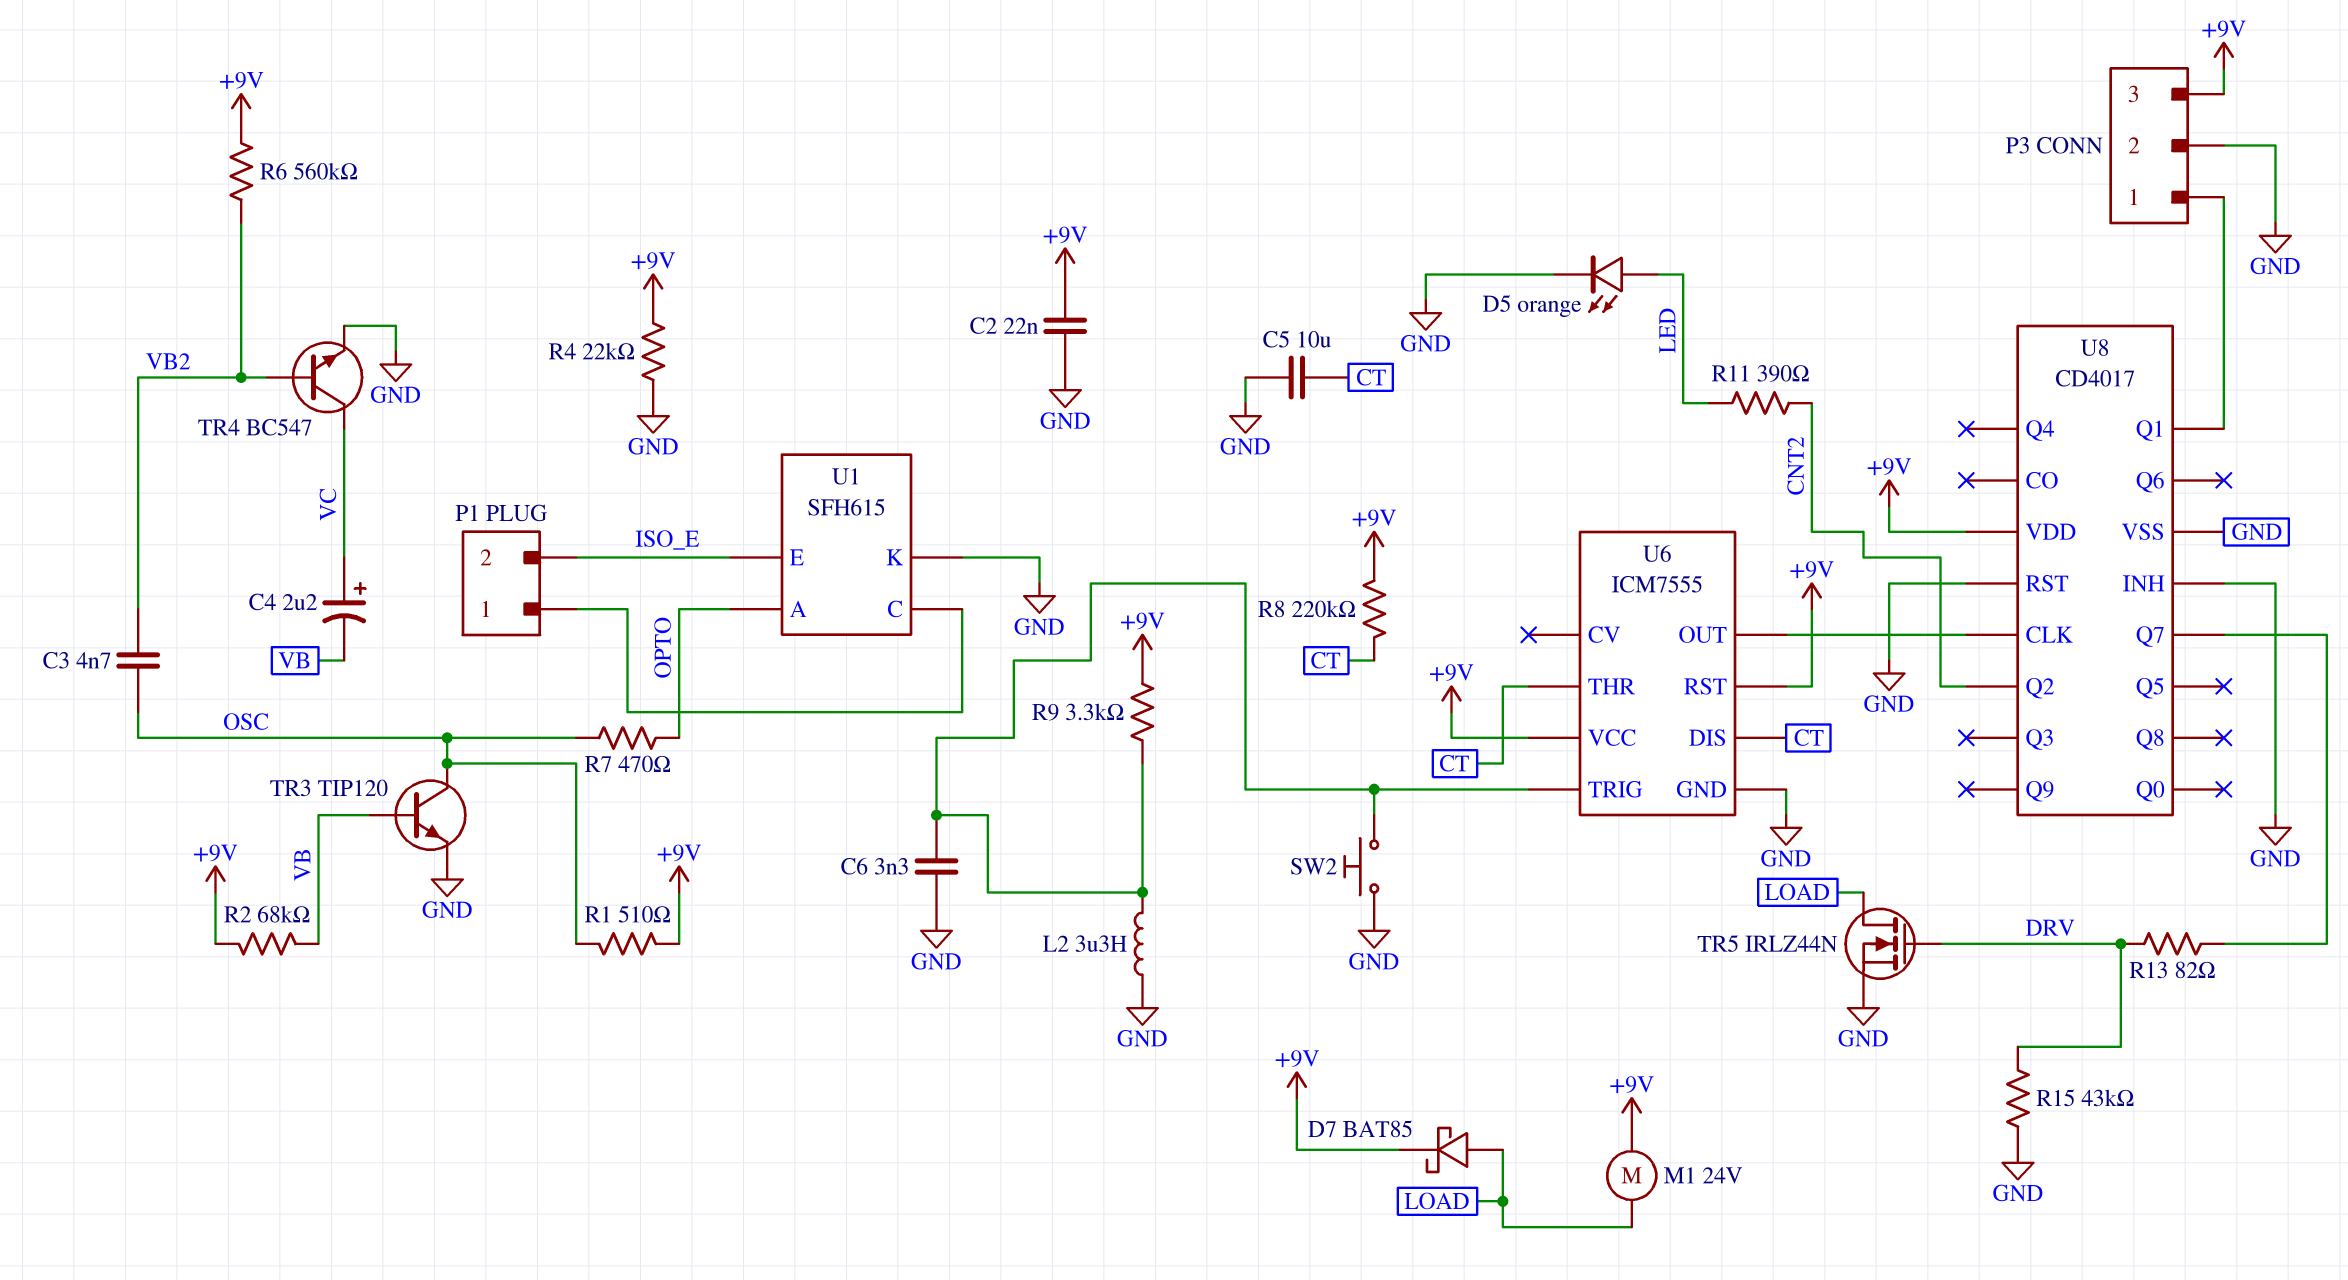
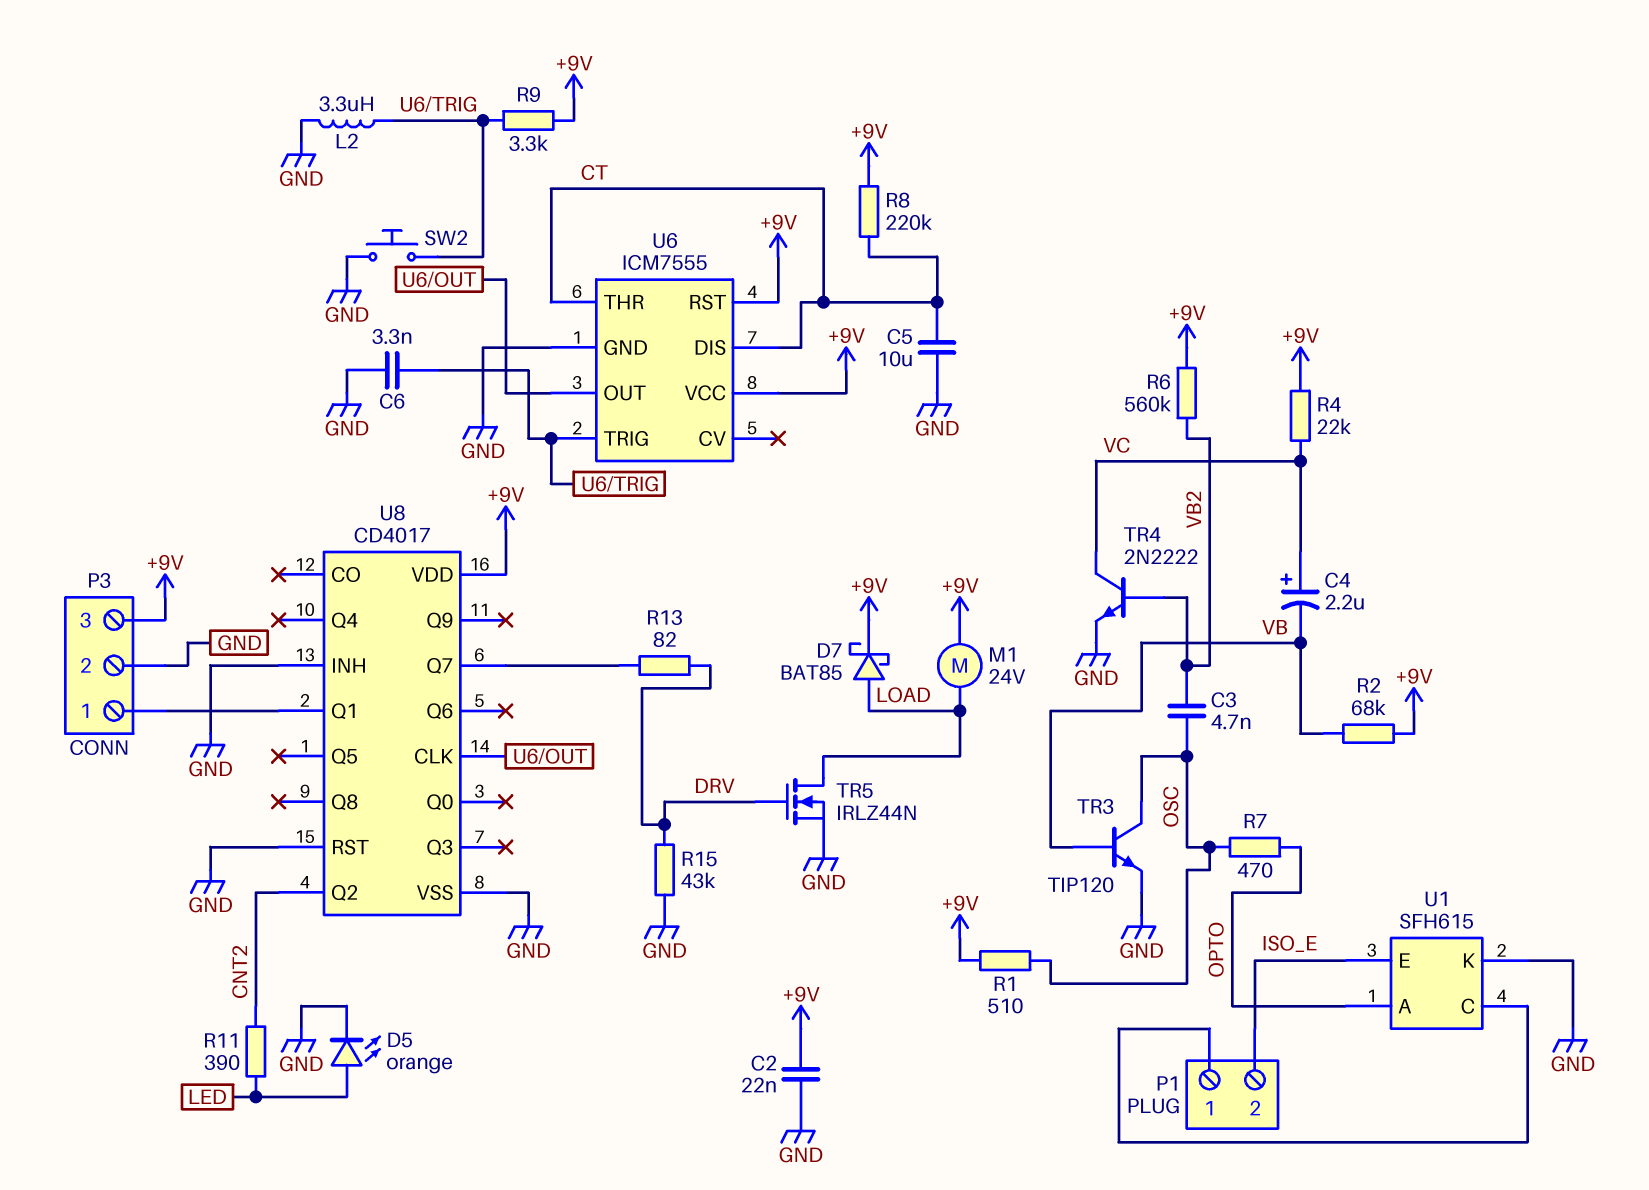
R4: 22k (+9V, GND) -> 22k (+9V, VC)
TR4: NPN BC547 (B VB2, C VC, E GND) -> NPN 2N2222 (B VB2, C VC, E GND)

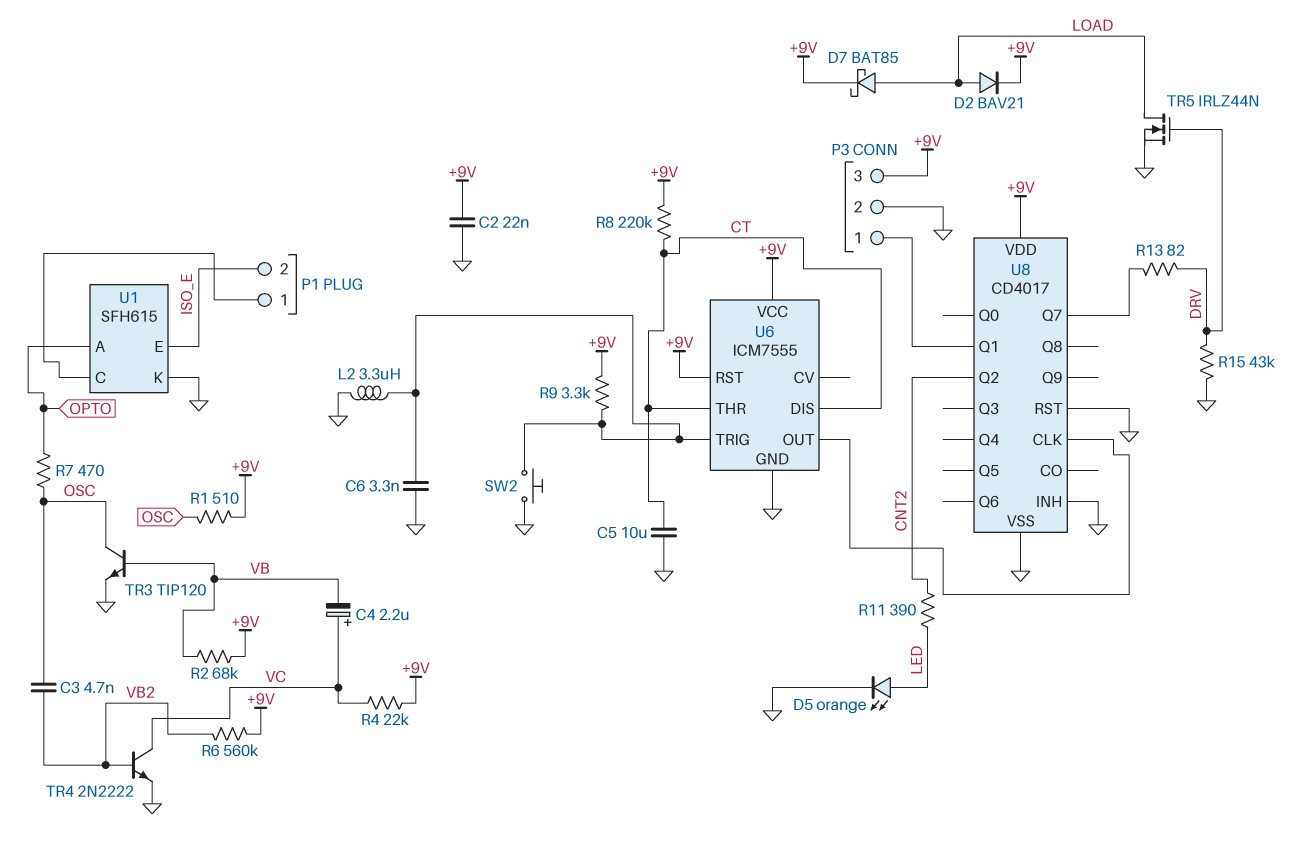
D2: none -> diode BAV21 (A LOAD, K +9V)
M1: motor 24V (+9V, LOAD) -> none

